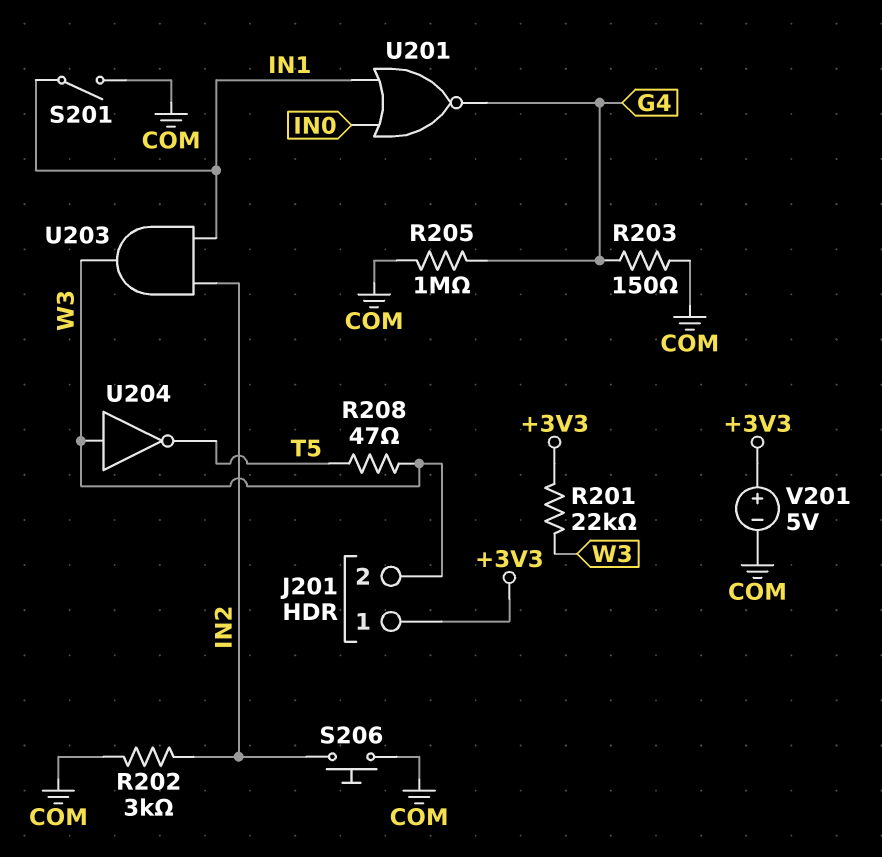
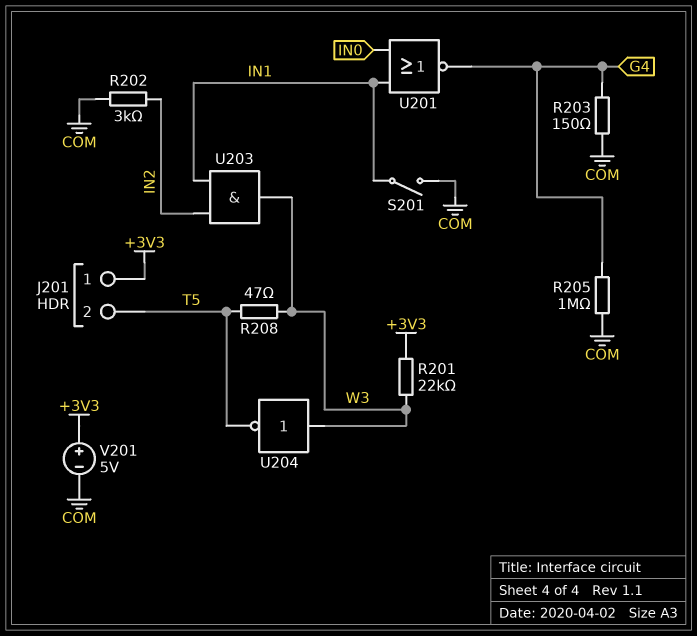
J201 pin 2: W3 -> T5
S206: button (COM, IN2) -> none

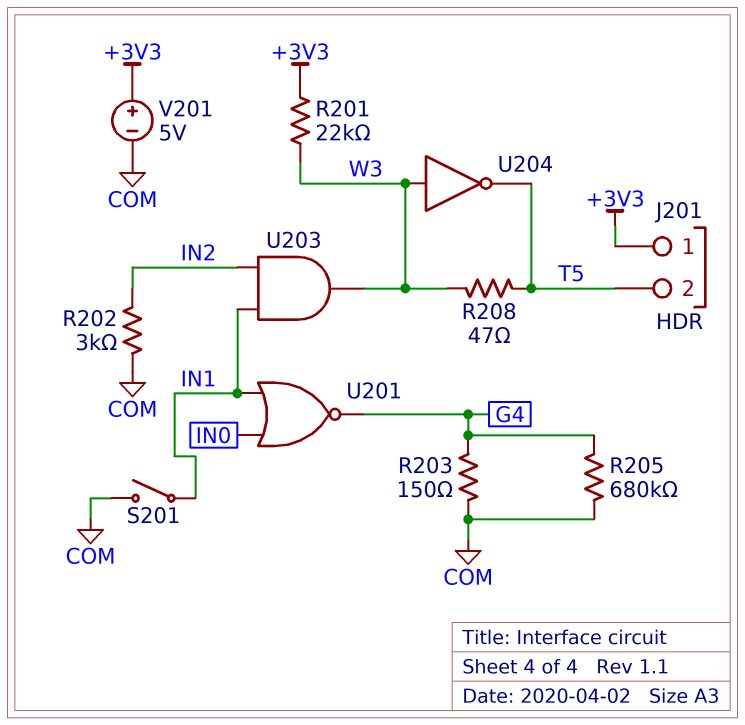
R205: 1M (COM, G4) -> 680k (COM, G4)

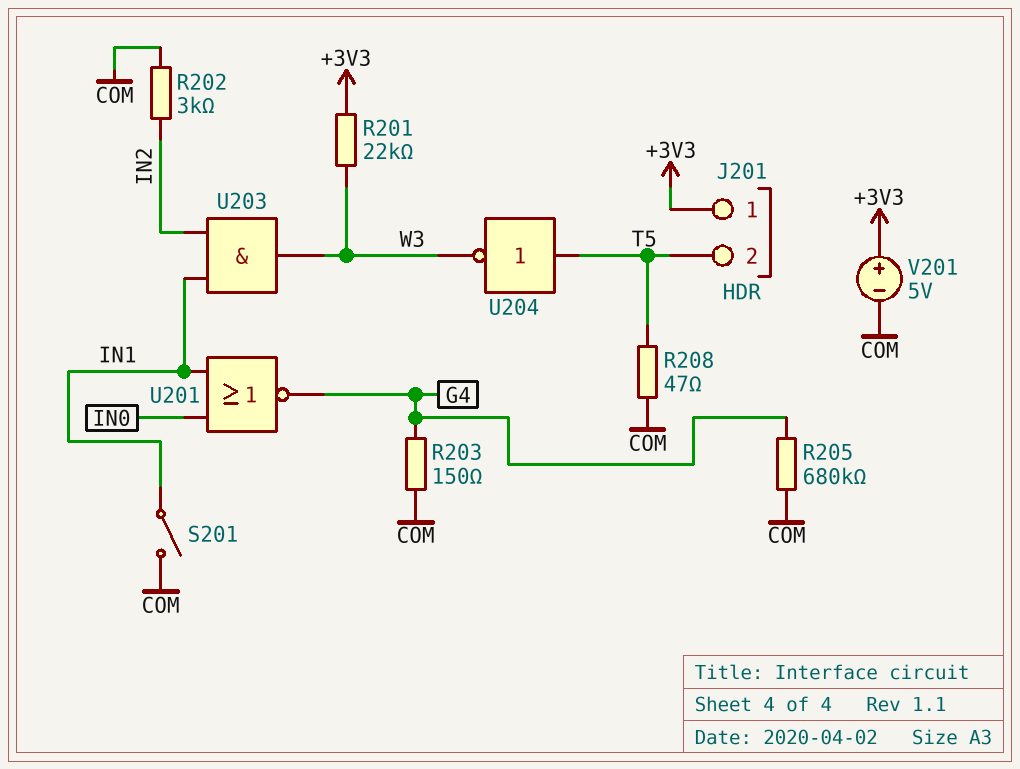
R208: 47 (T5, W3) -> 47 (COM, T5)
U204: NOT (in W3, out T5) -> NOT (in T5, out W3)

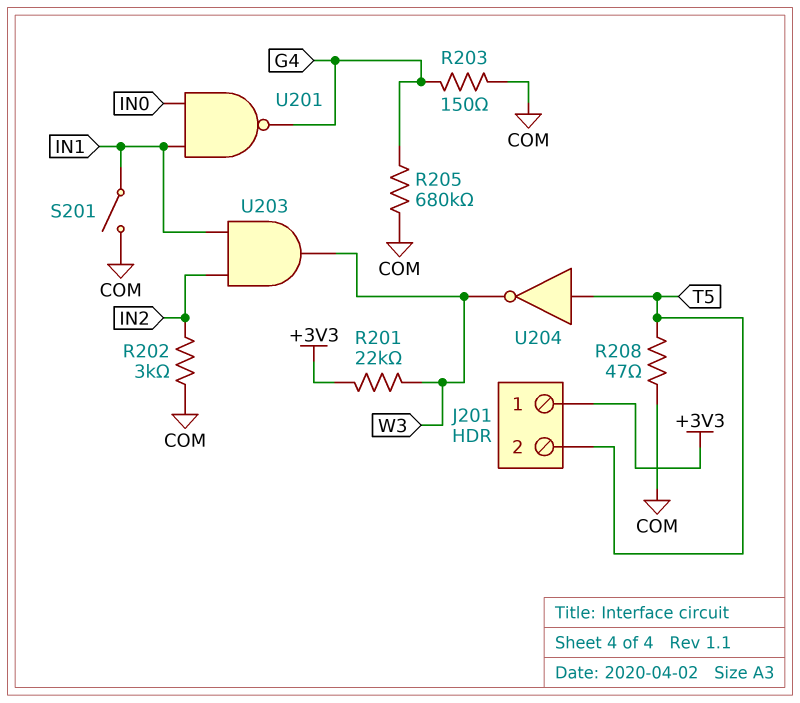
U201: NOR (in IN0, in IN1, out G4) -> NAND (in IN0, in IN1, out G4)
V201: 5V (plus +3V3, minus COM) -> none

